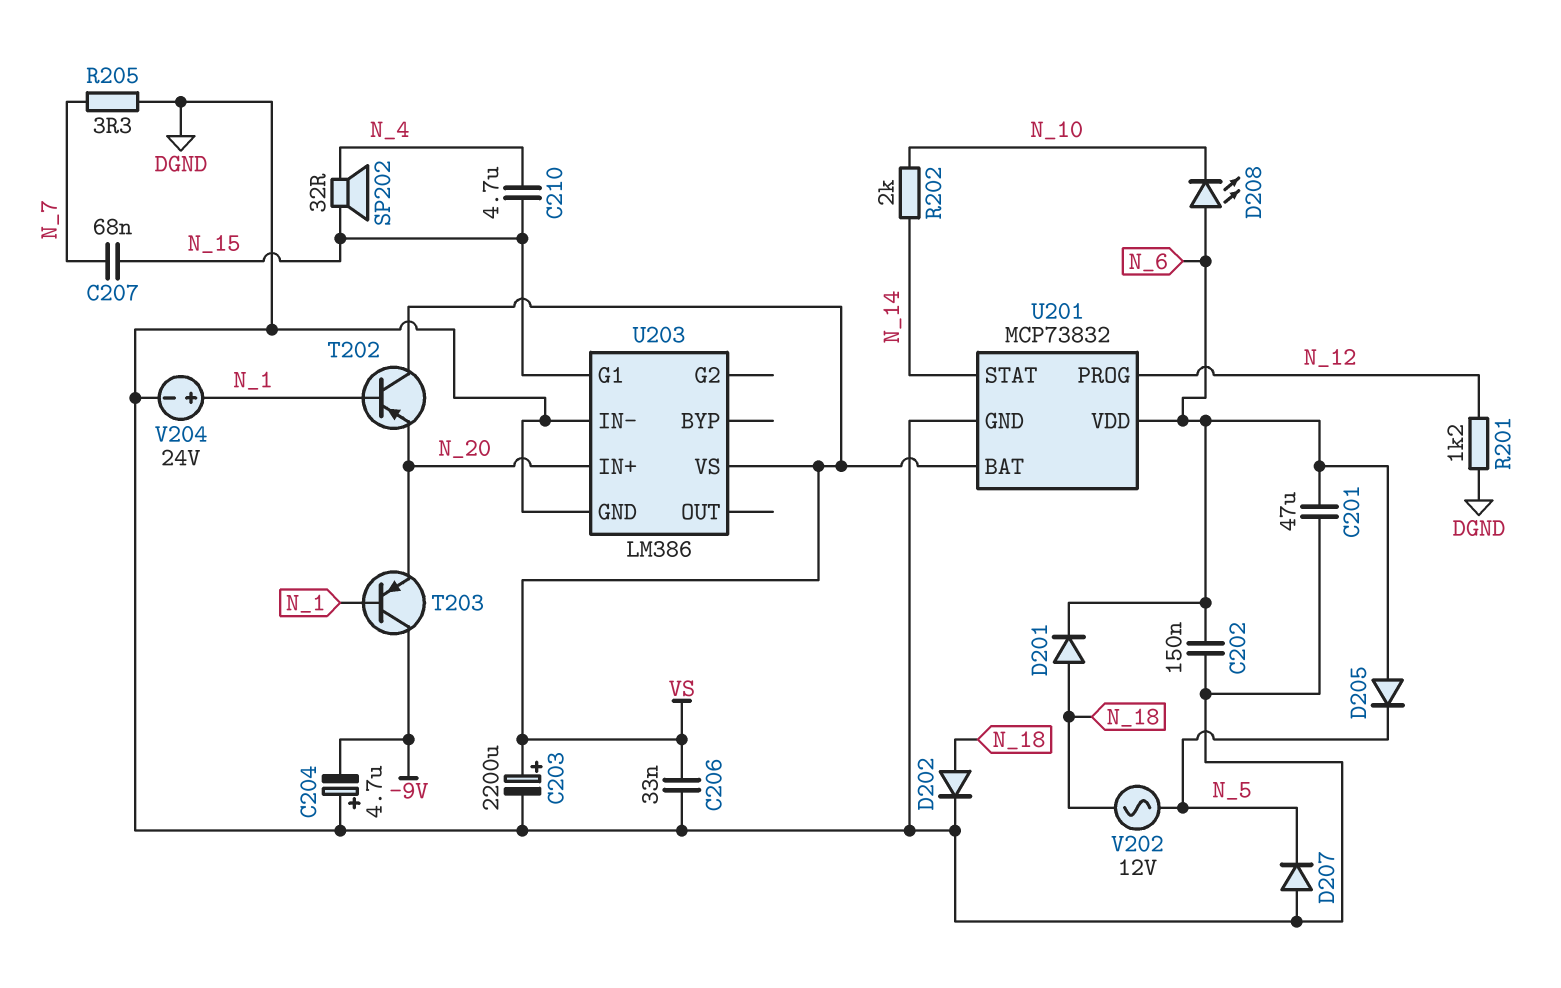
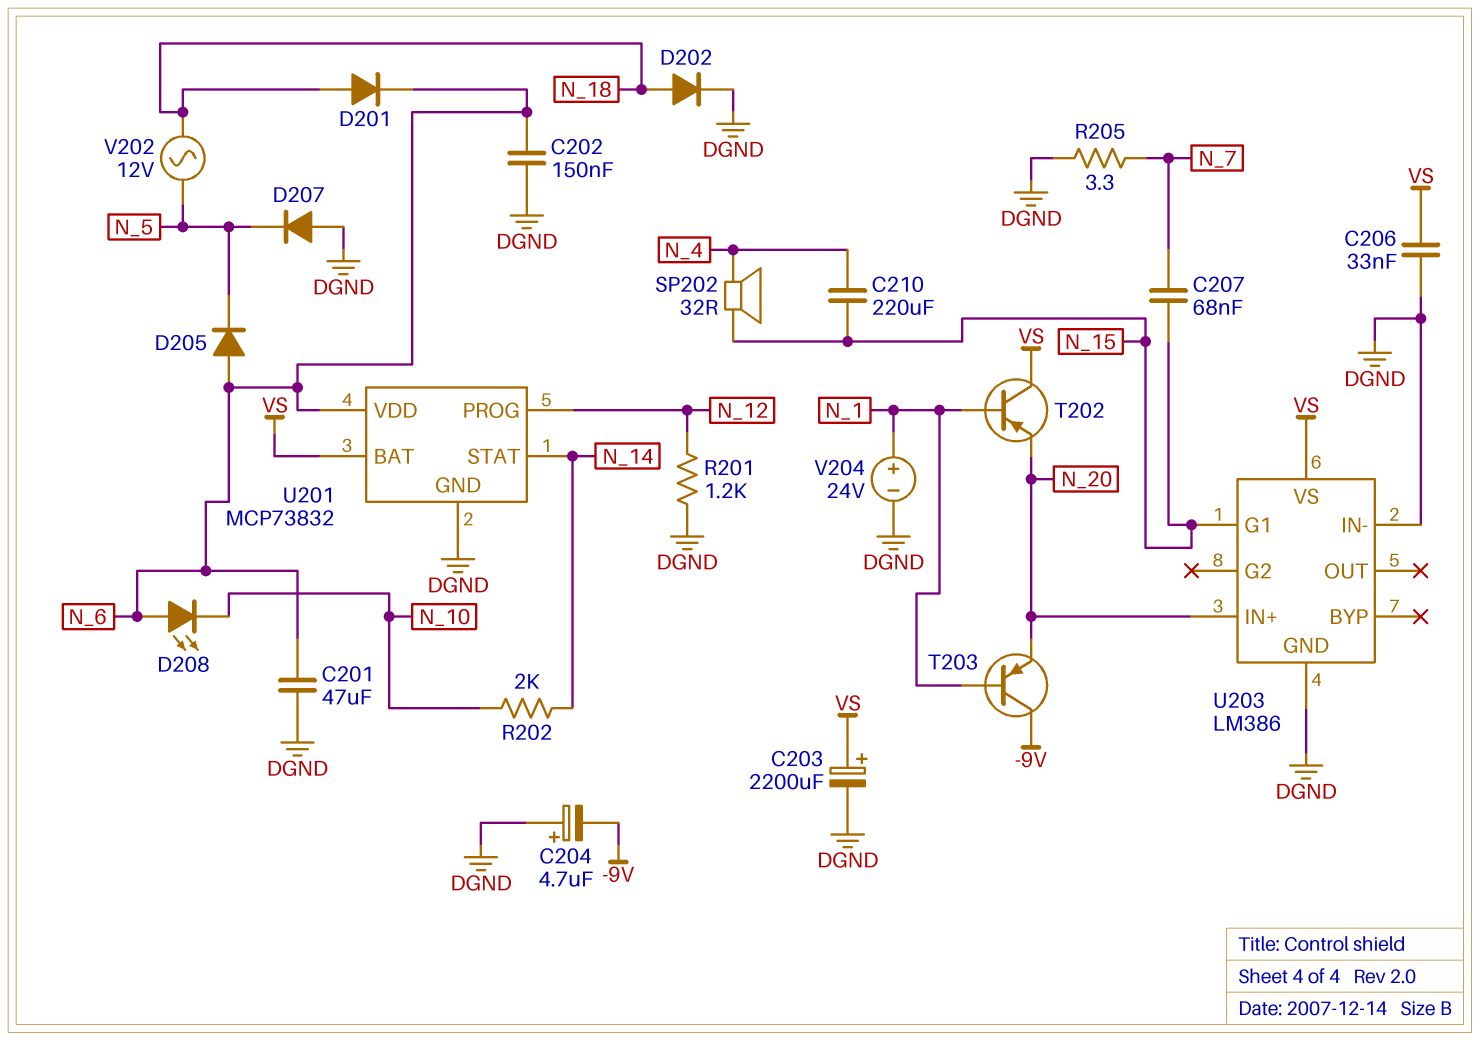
C210: 4.7uF (N_4, N_15) -> 220uF (N_4, N_15)

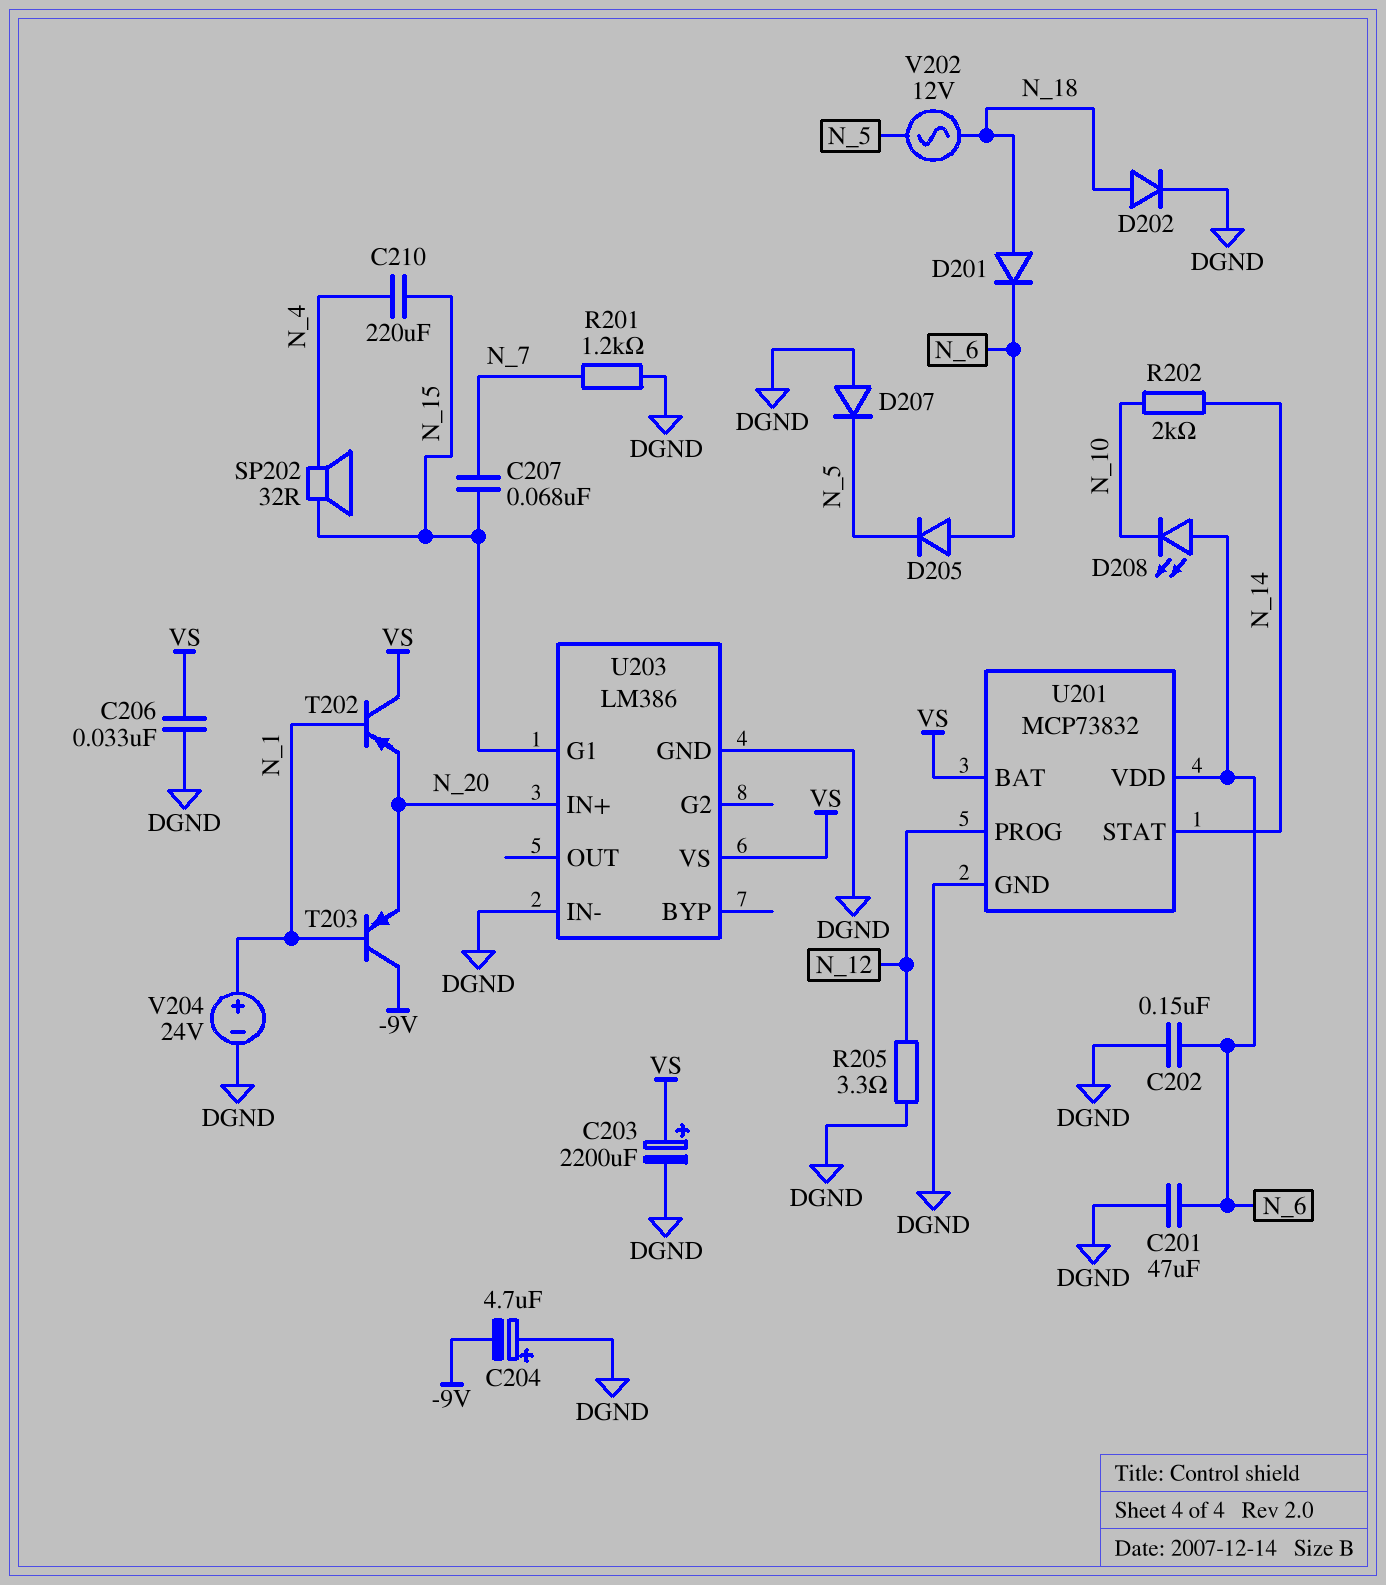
R201: 1.2k (DGND, N_12) -> 1.2k (DGND, N_7)
R205: 3.3 (DGND, N_7) -> 3.3 (DGND, N_12)

